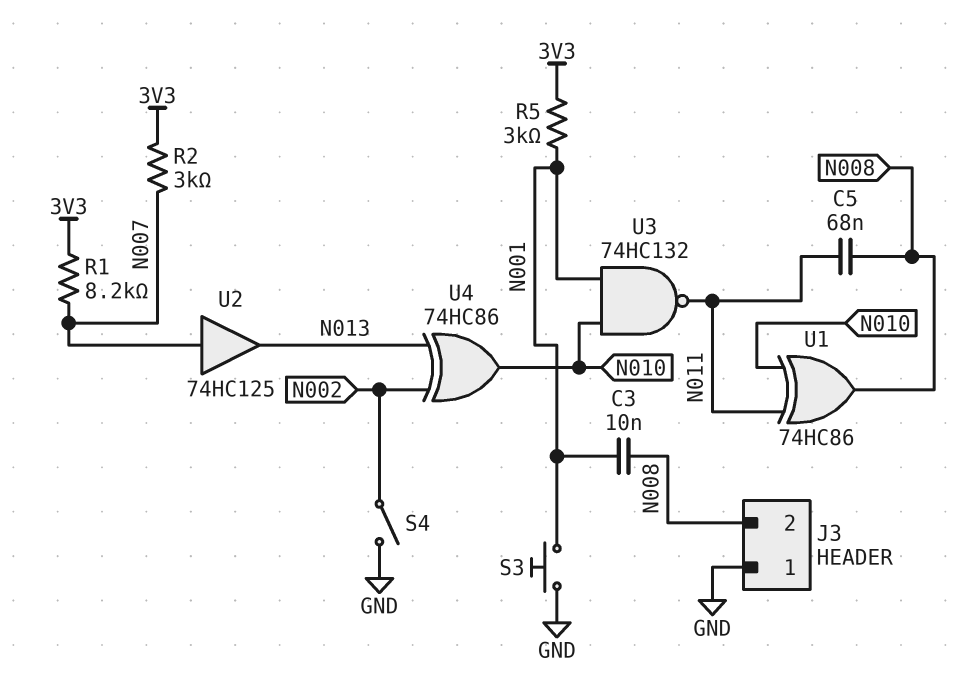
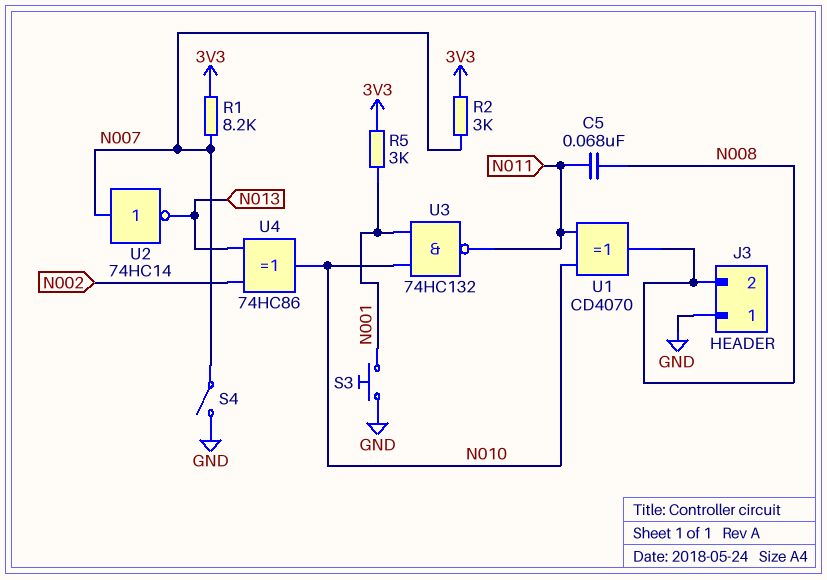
C3: 10nF (N001, N008) -> none
S4: switch (GND, N002) -> switch (GND, N007)
U1: XOR 74HC86 (in N010, in N011, out N008) -> XOR CD4070 (in N010, in N011, out N008)
U2: buffer 74HC125 (in N007, out N013) -> NOT 74HC14 (in N007, out N013)

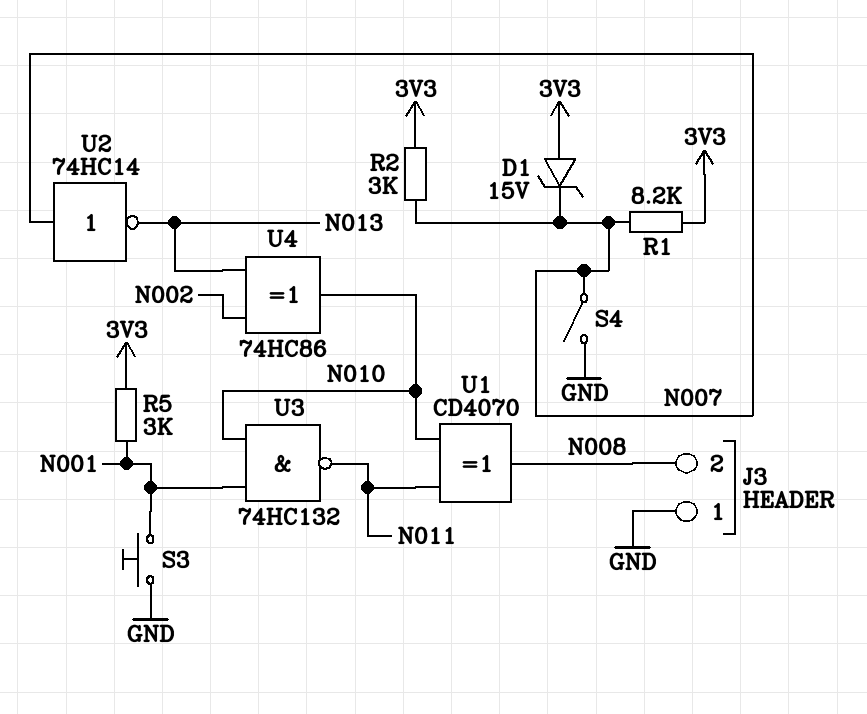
C5: 68nF (N008, N011) -> none
D1: none -> zener 15V (A 3V3, K N007)

